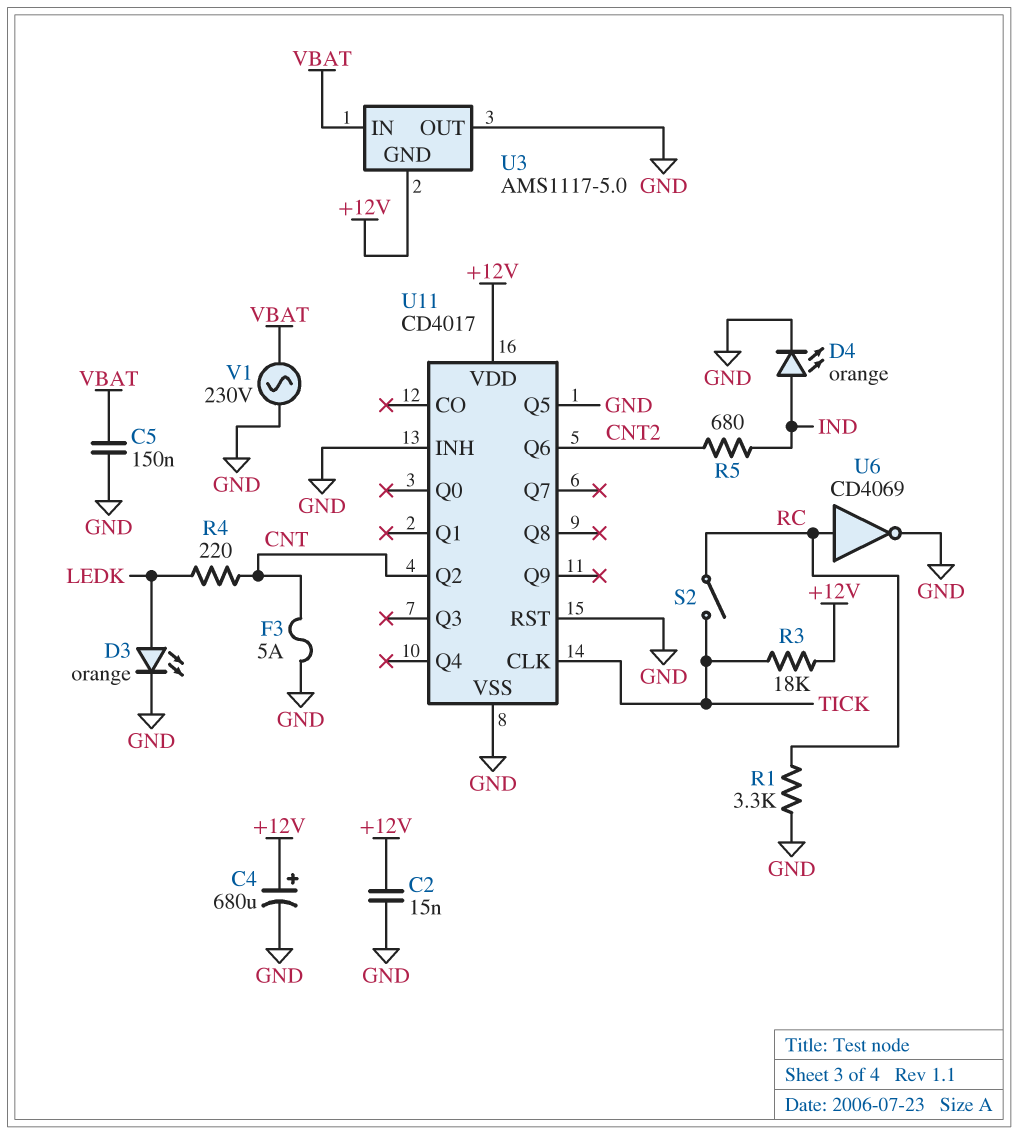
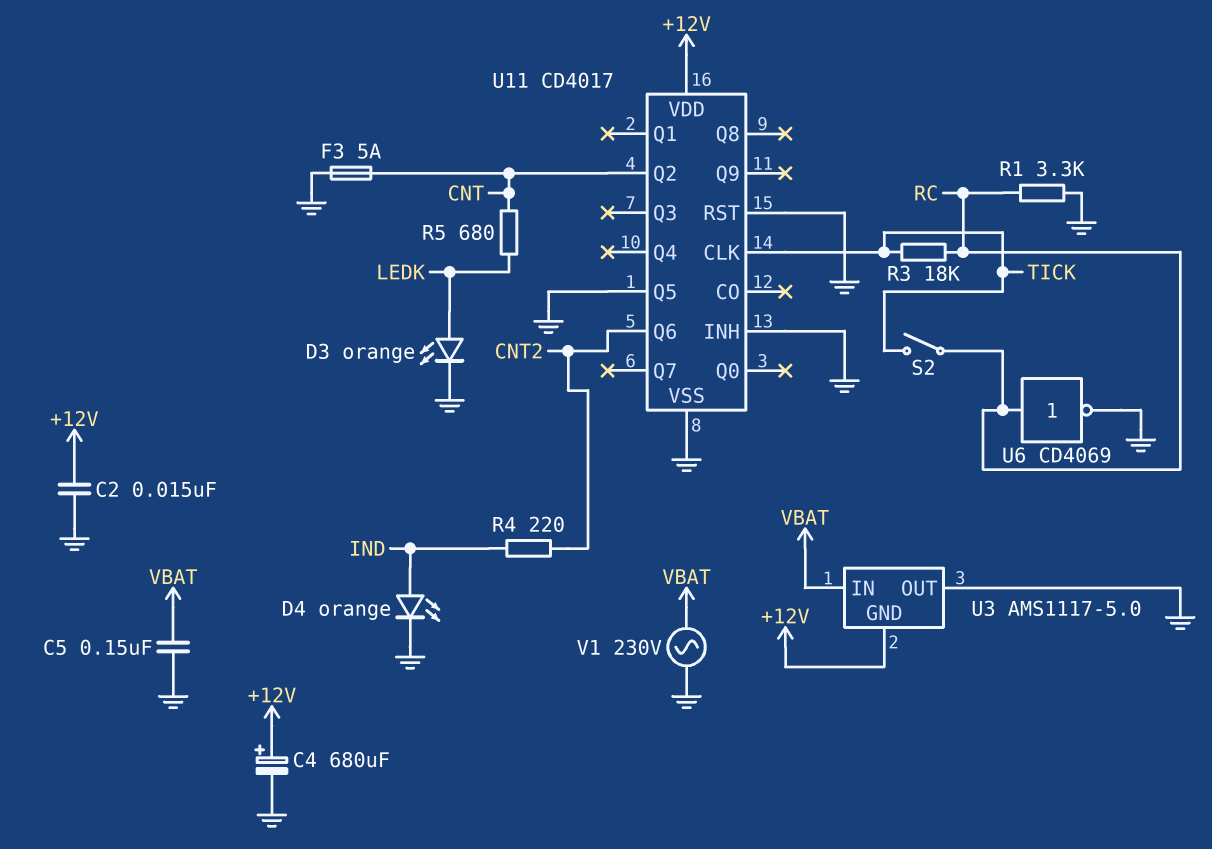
R3: 18k (+12V, TICK) -> 18k (RC, TICK)
R4: 220 (CNT, LEDK) -> 220 (CNT2, IND)
R5: 680 (CNT2, IND) -> 680 (CNT, LEDK)

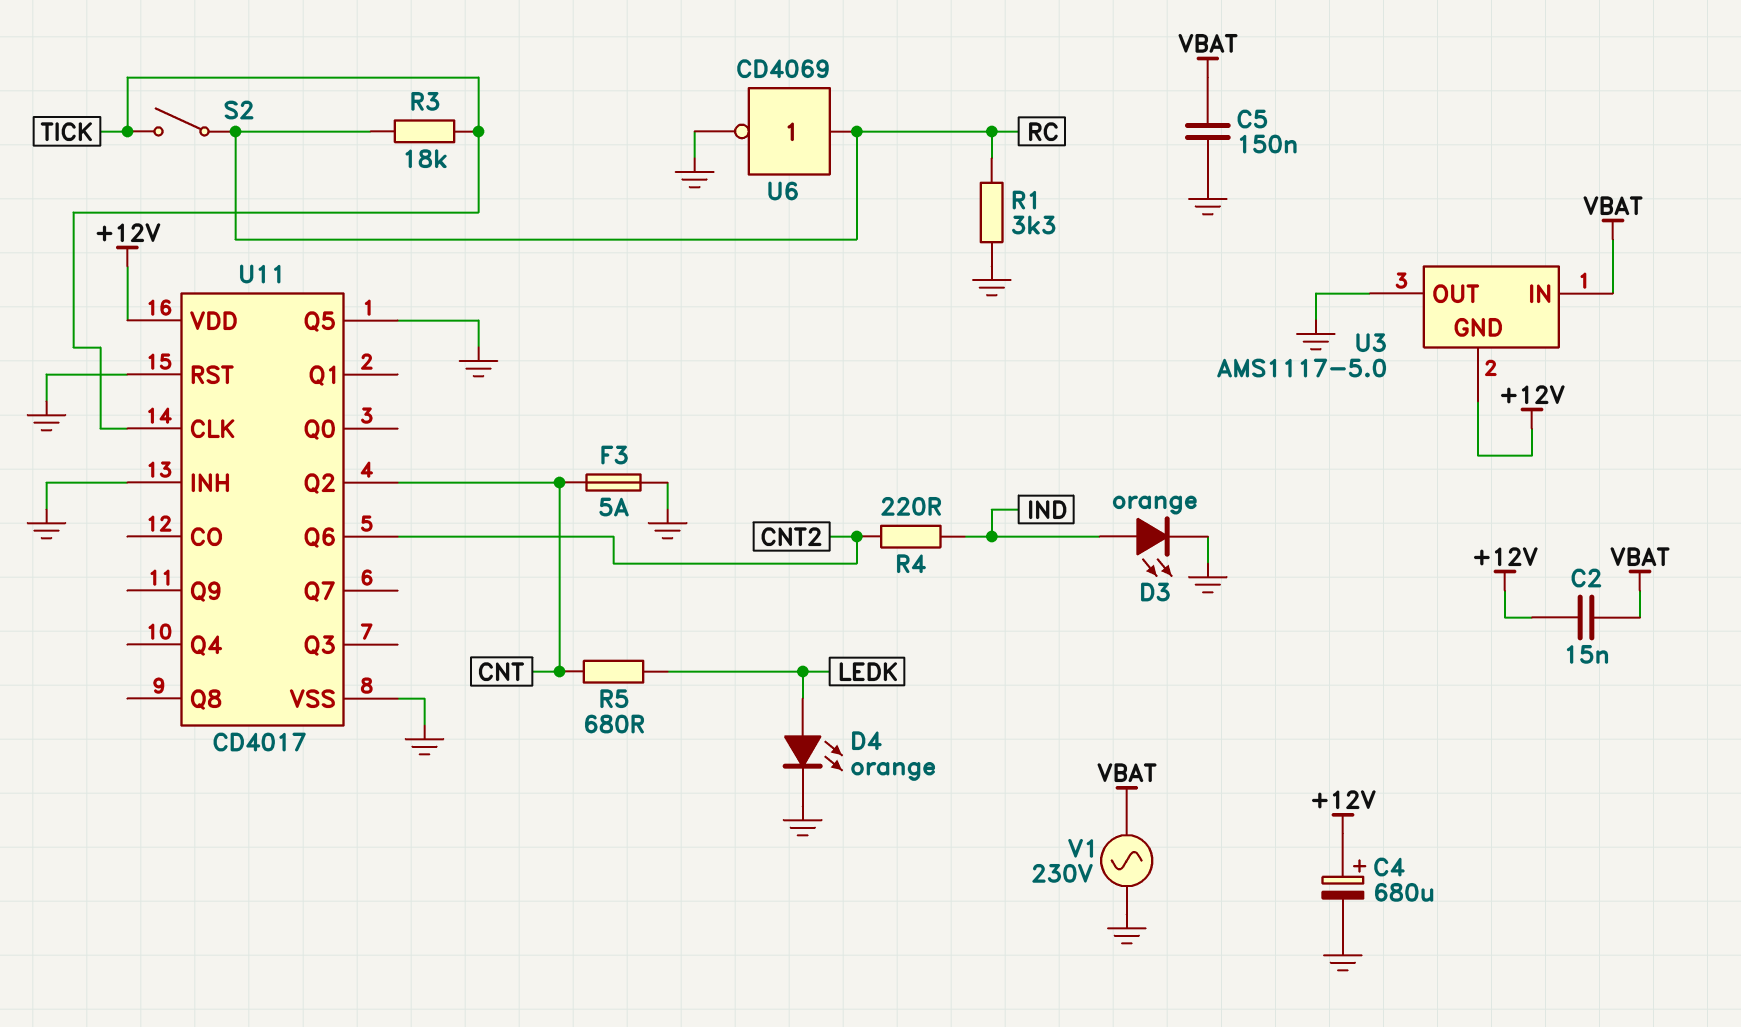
C2: 15nF (+12V, GND) -> 15nF (+12V, VBAT)
D3: LED orange (A LEDK, K GND) -> LED orange (A IND, K GND)
D4: LED orange (A IND, K GND) -> LED orange (A LEDK, K GND)

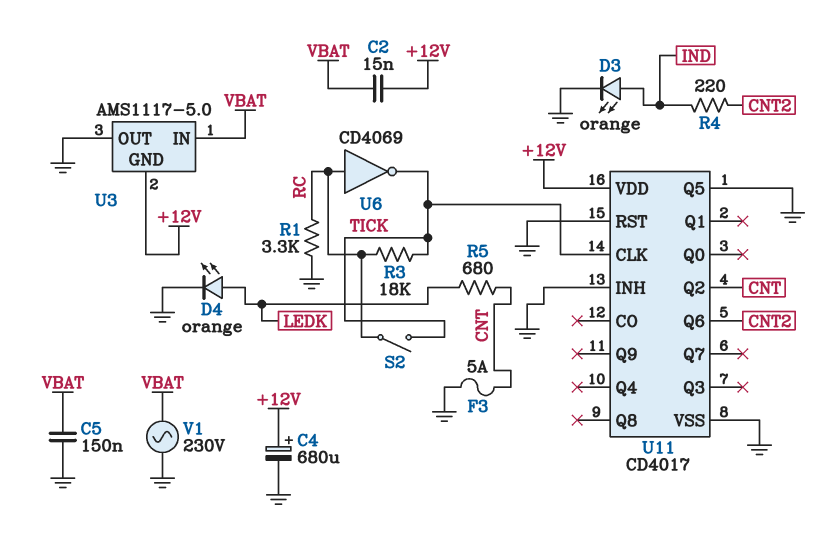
U6: NOT CD4069 (in RC, out GND) -> NOT CD4069 (in RC, out TICK)

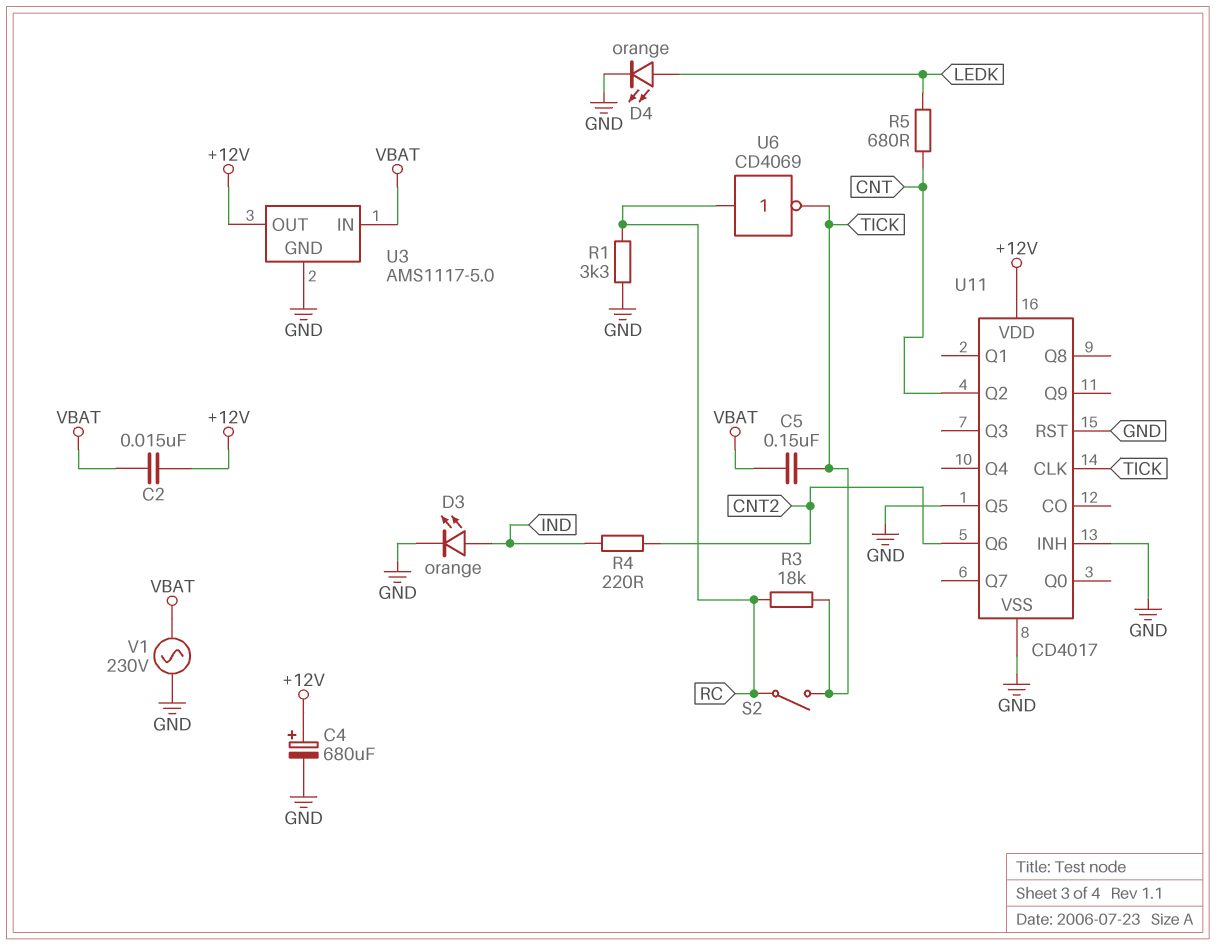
C5: 150nF (GND, VBAT) -> 150nF (TICK, VBAT)
F3: 5A (CNT, GND) -> none
U3 pin GND: +12V -> GND
U3 pin OUT: GND -> +12V

